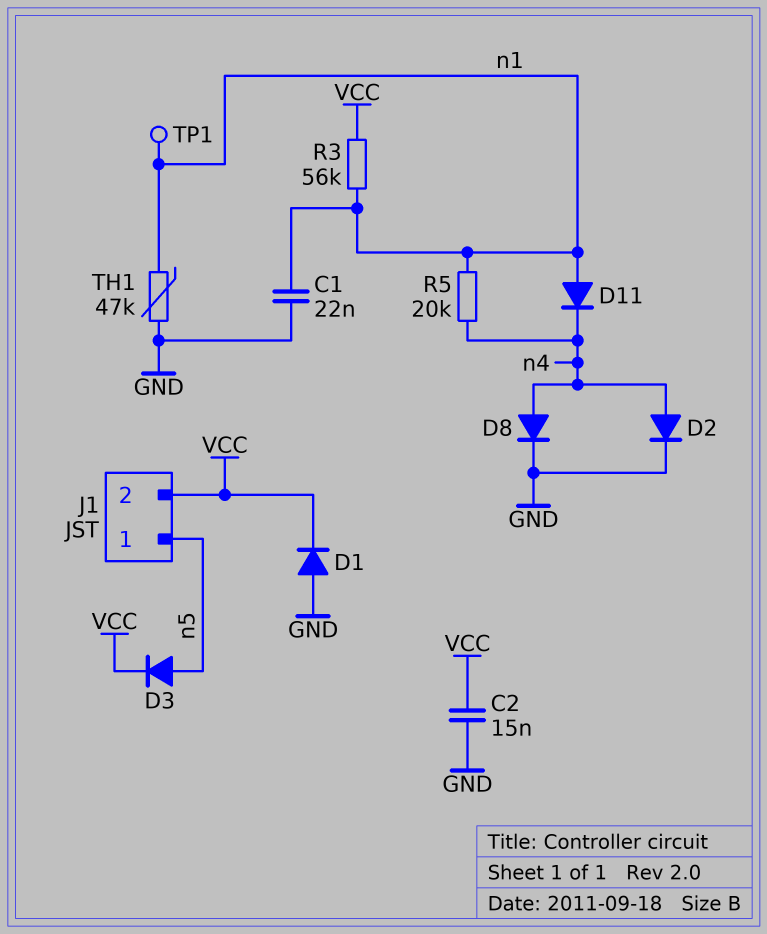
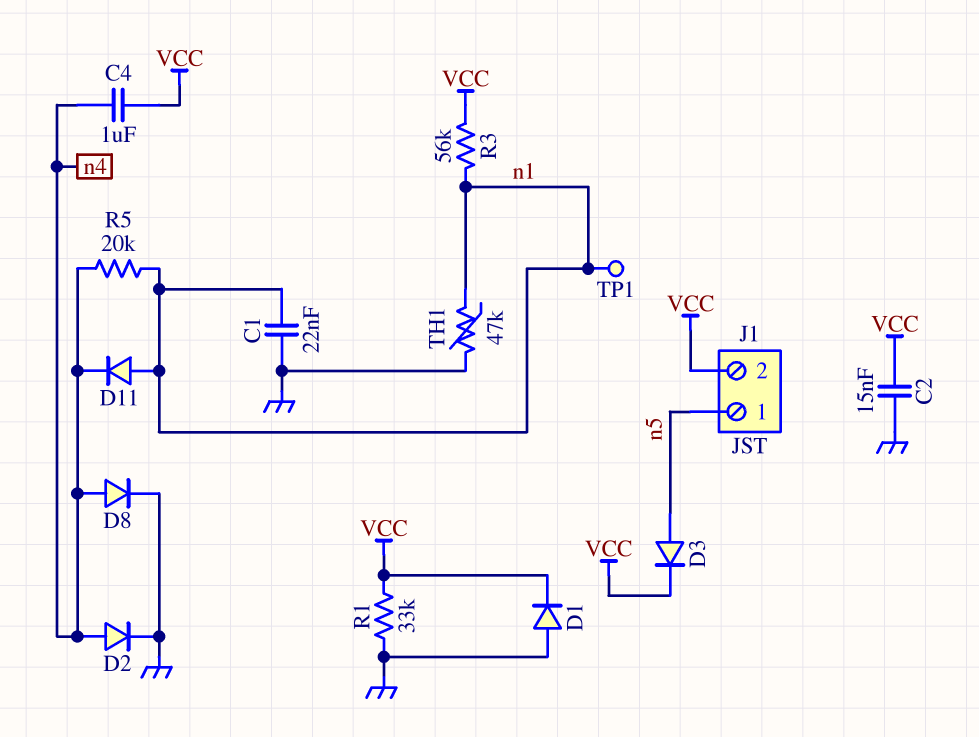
C4: none -> 1uF (VCC, n4)
R1: none -> 33k (GND, VCC)

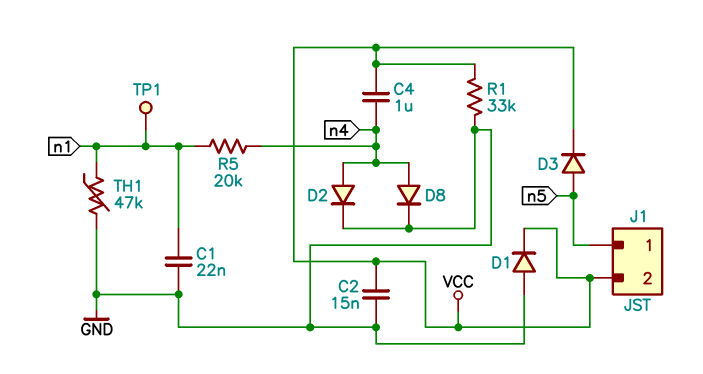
D11: diode (A n1, K n4) -> none
R3: 56k (VCC, n1) -> none

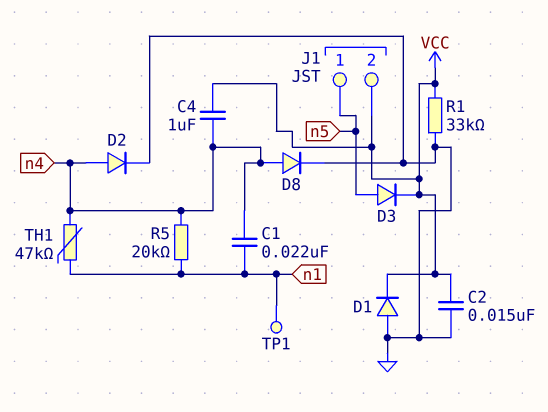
C1: 22nF (GND, n1) -> 22nF (n1, n4)
TH1: 47k (GND, n1) -> 47k (n1, n4)

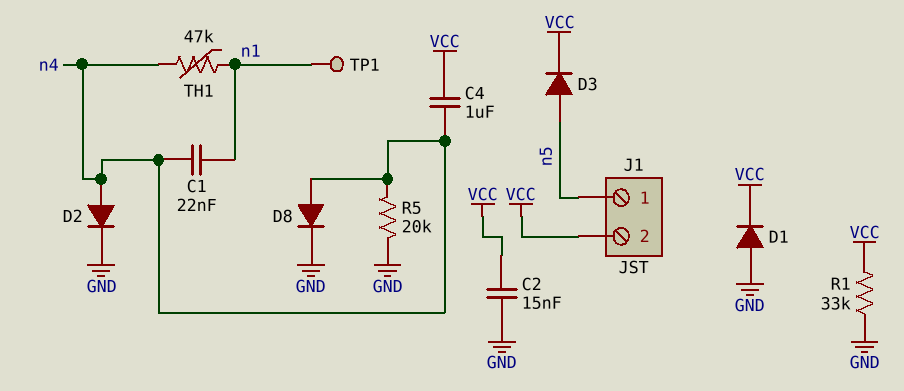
R5: 20k (n1, n4) -> 20k (GND, n4)

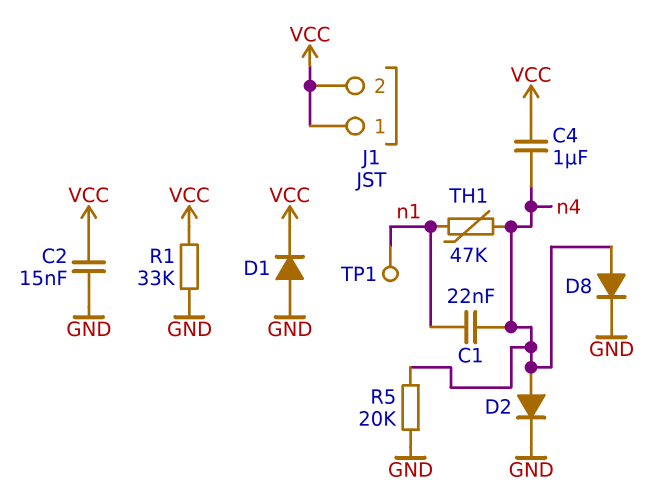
D3: diode (A n5, K VCC) -> none
J1 pin 1: n5 -> VCC

